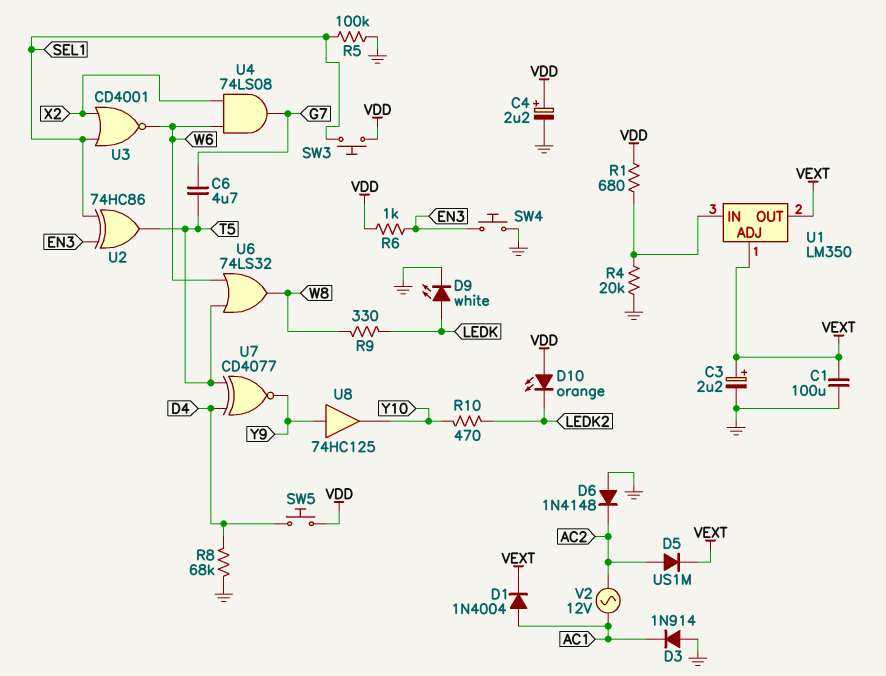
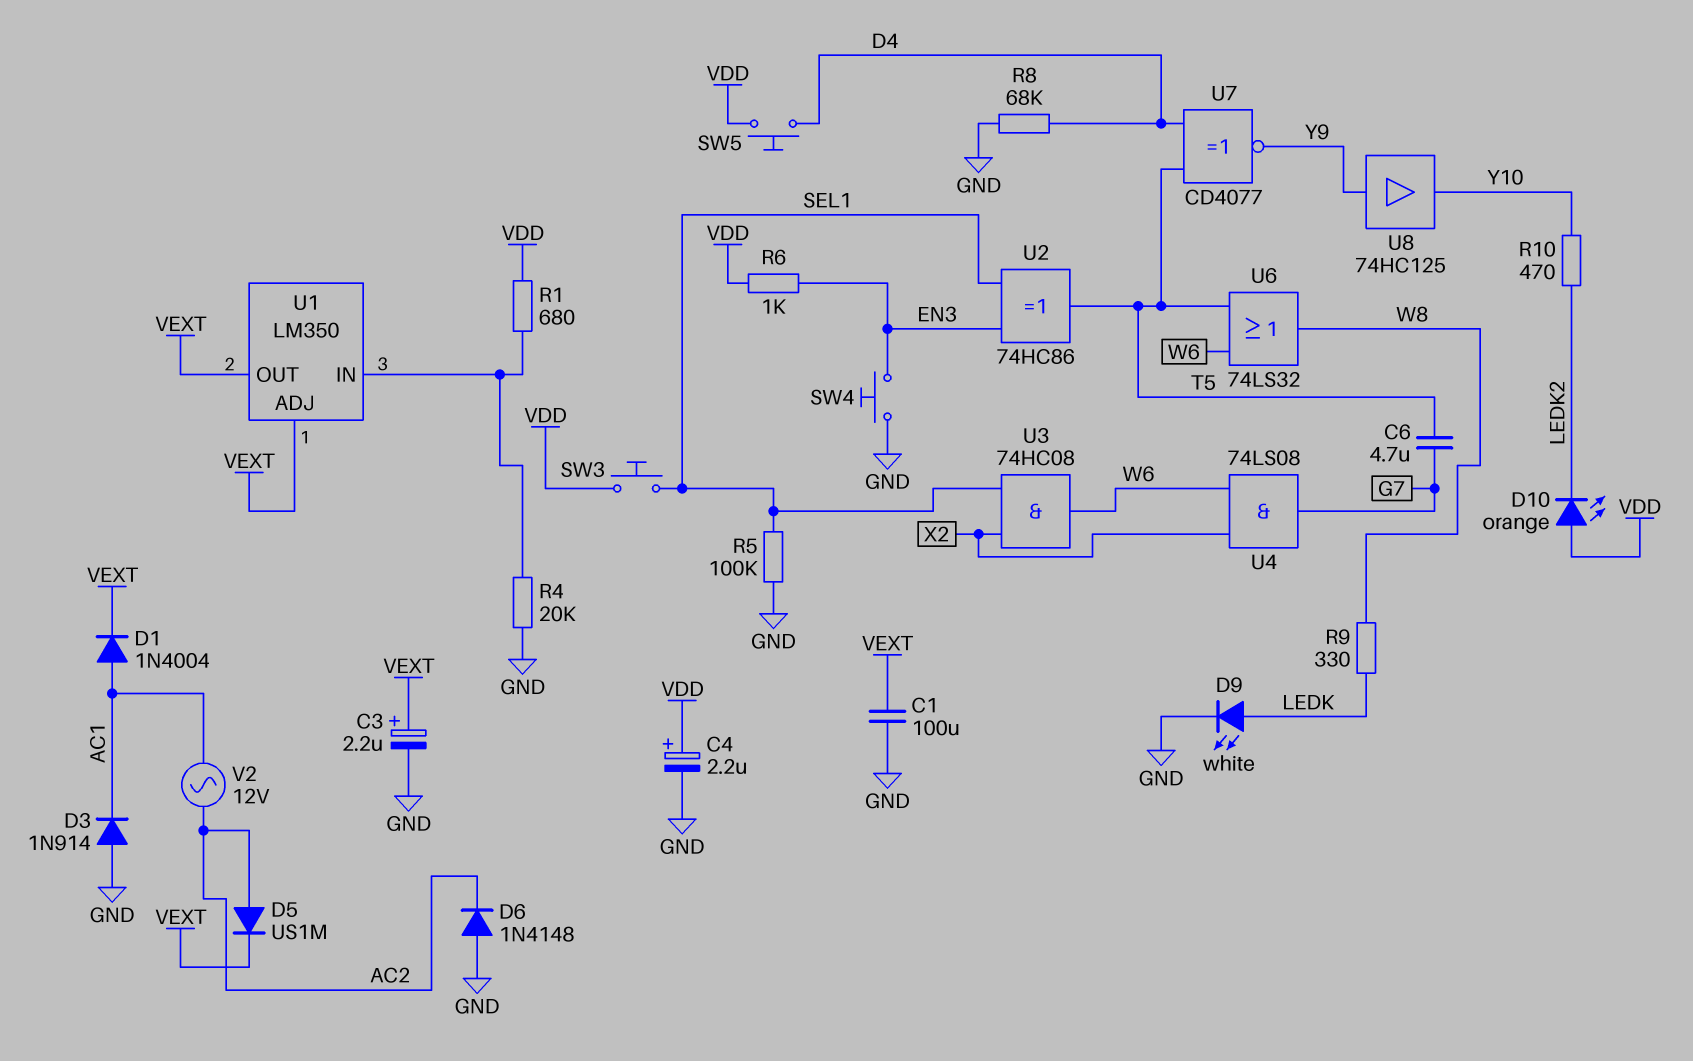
U3: NOR CD4001 (in SEL1, in X2, out W6) -> AND 74HC08 (in SEL1, in X2, out W6)

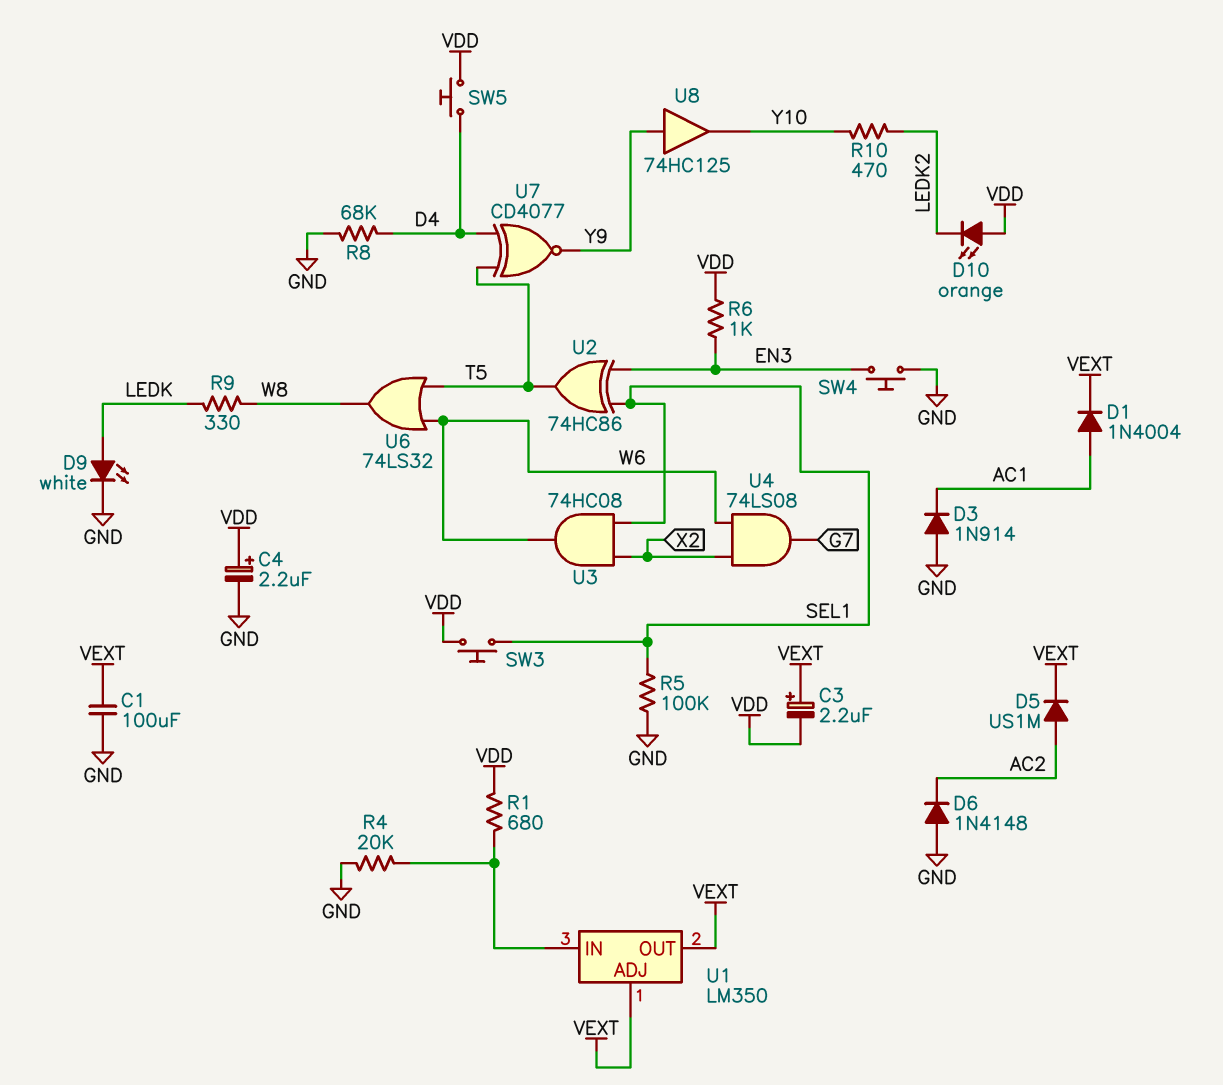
C3: 2.2uF (plus VEXT, minus GND) -> 2.2uF (plus VEXT, minus VDD)
C6: 4.7uF (G7, T5) -> none
V2: AC 12V (AC1, AC2) -> none

